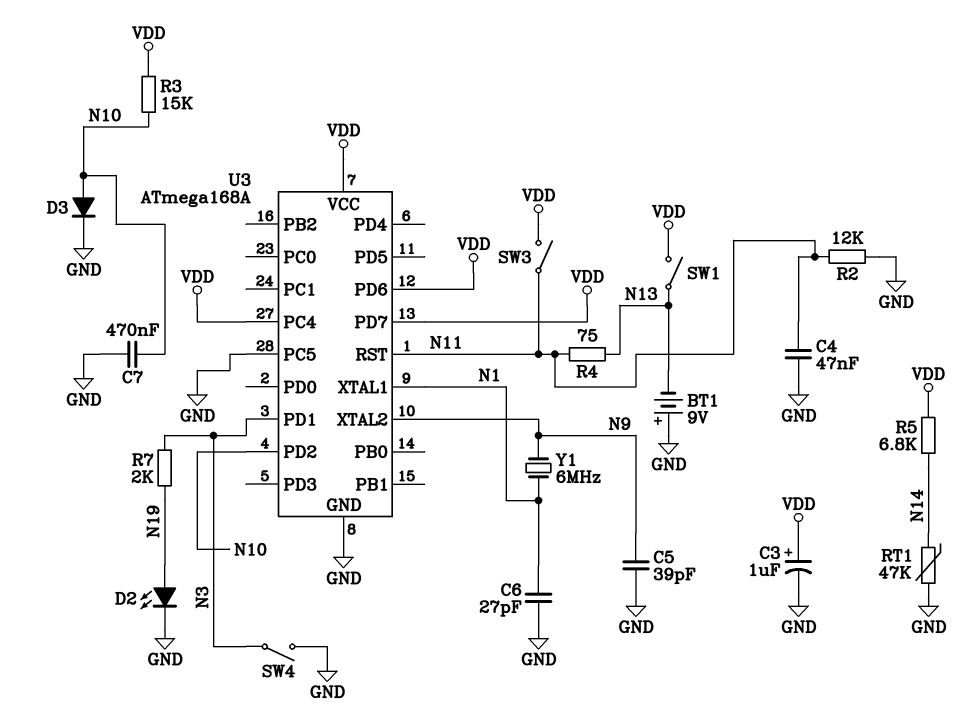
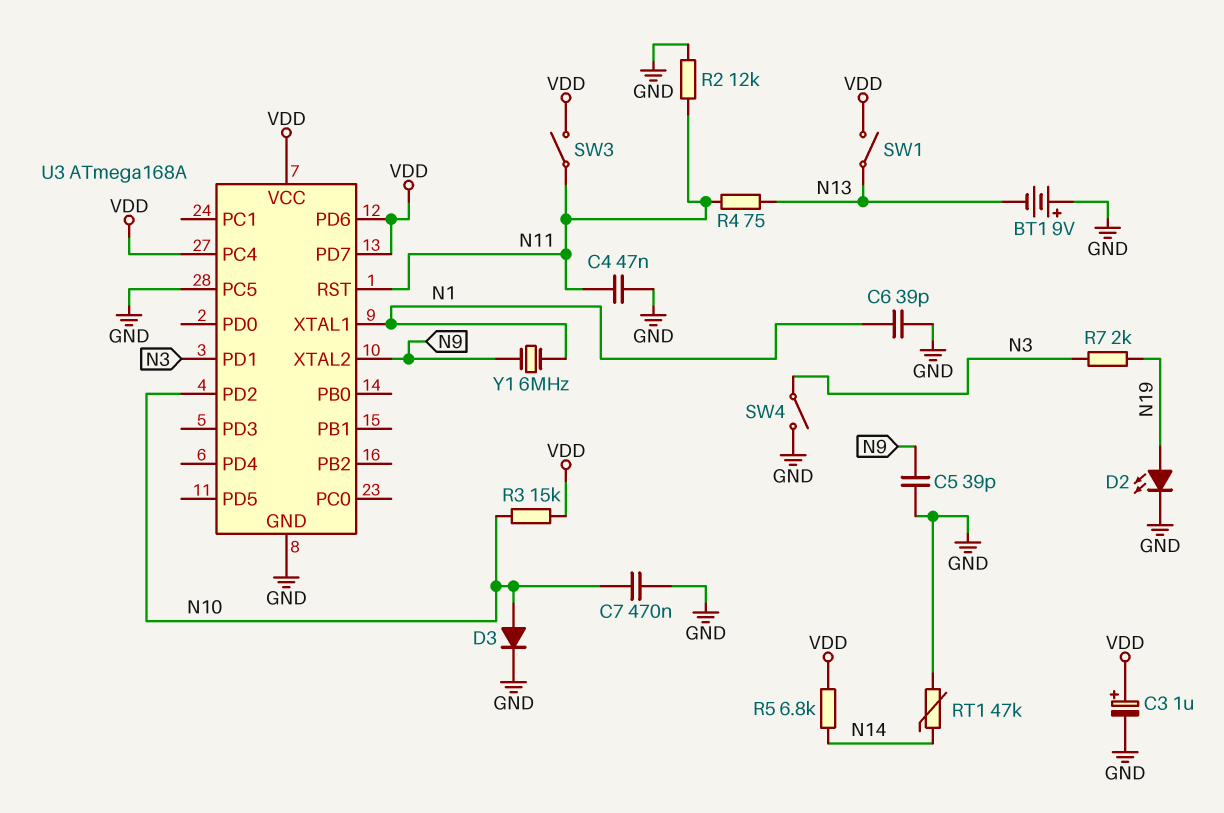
C6: 27pF (GND, N1) -> 39pF (GND, N1)

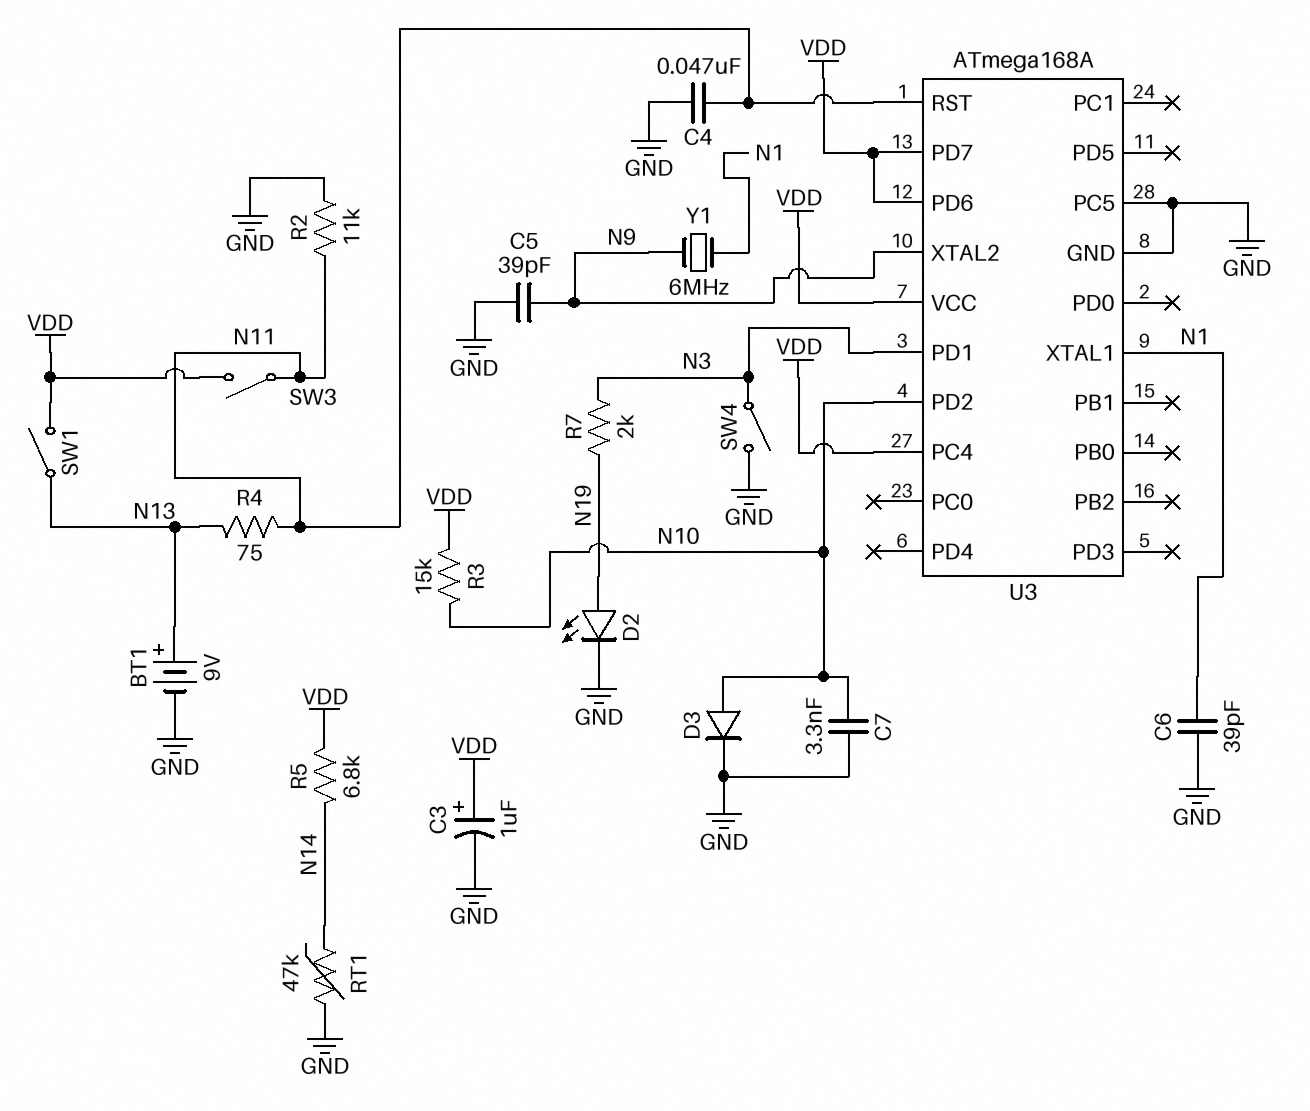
BT1: 9V (plus GND, minus N13) -> 9V (plus N13, minus GND)
C7: 470nF (GND, N10) -> 3.3nF (GND, N10)
R2: 12k (GND, N11) -> 11k (GND, N11)

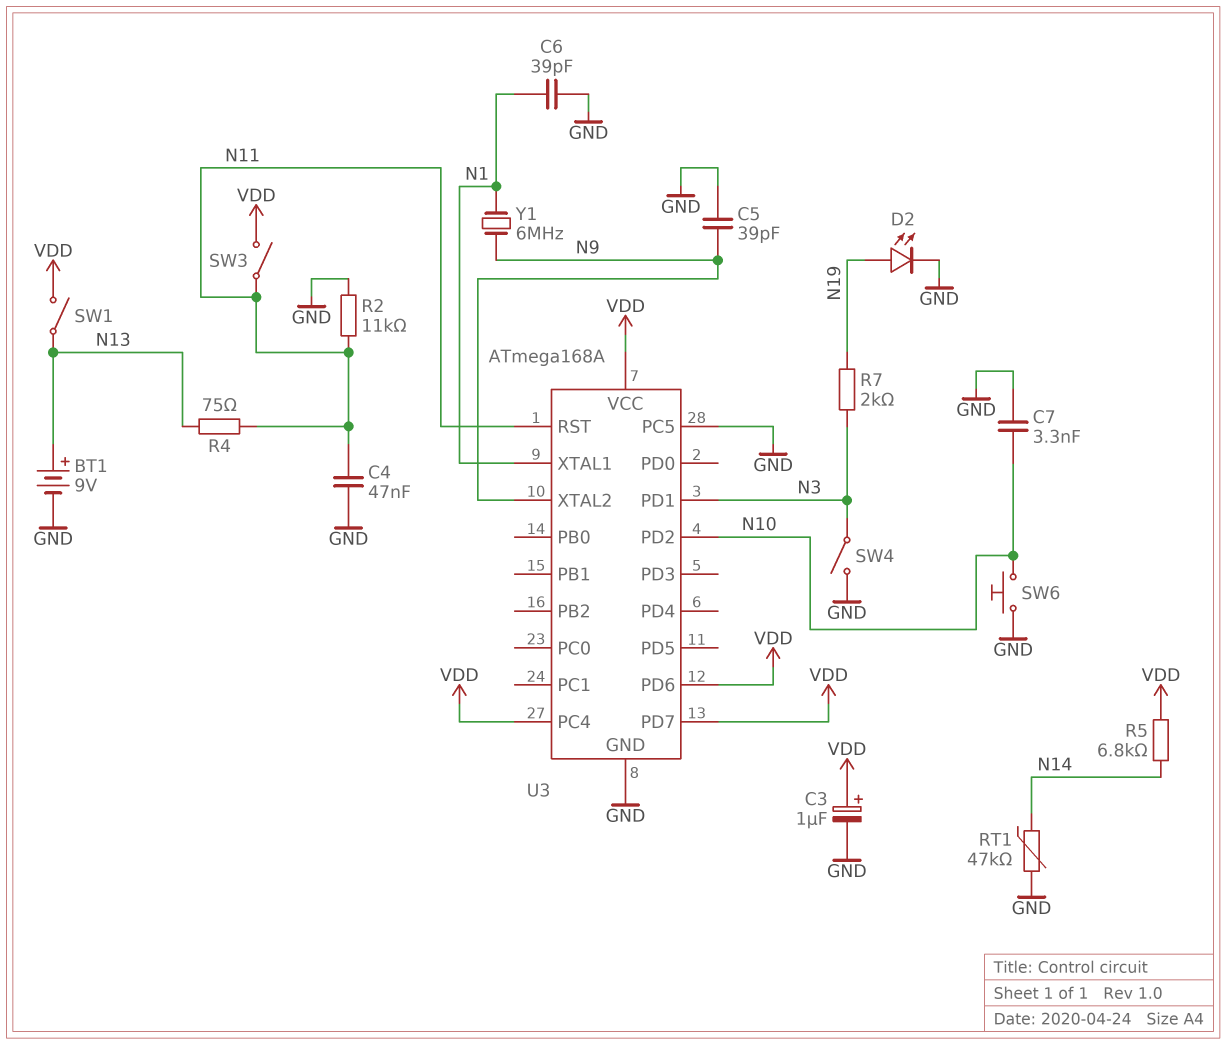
D3: diode (A N10, K GND) -> none
R3: 15k (N10, VDD) -> none
SW6: none -> button (GND, N10)

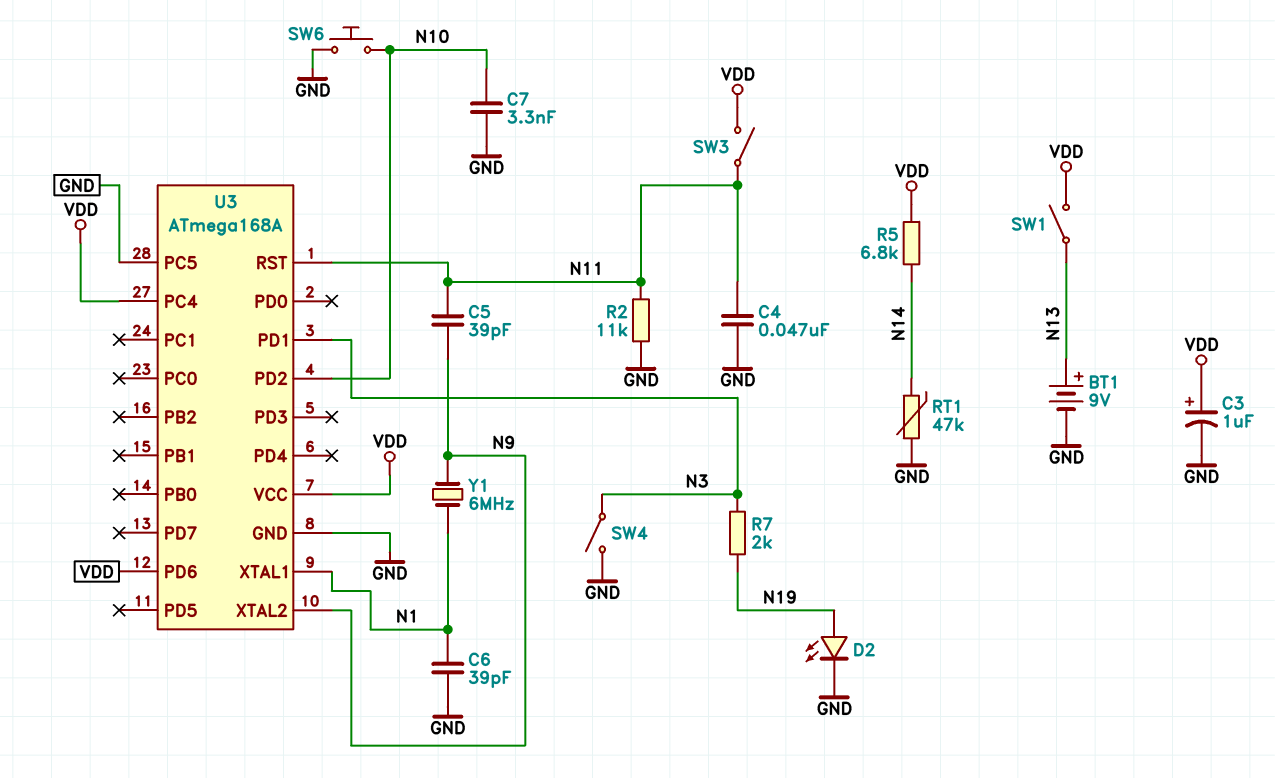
C5: 39pF (GND, N9) -> 39pF (N9, N11)
R4: 75 (N11, N13) -> none
U3 pin PD7: VDD -> none

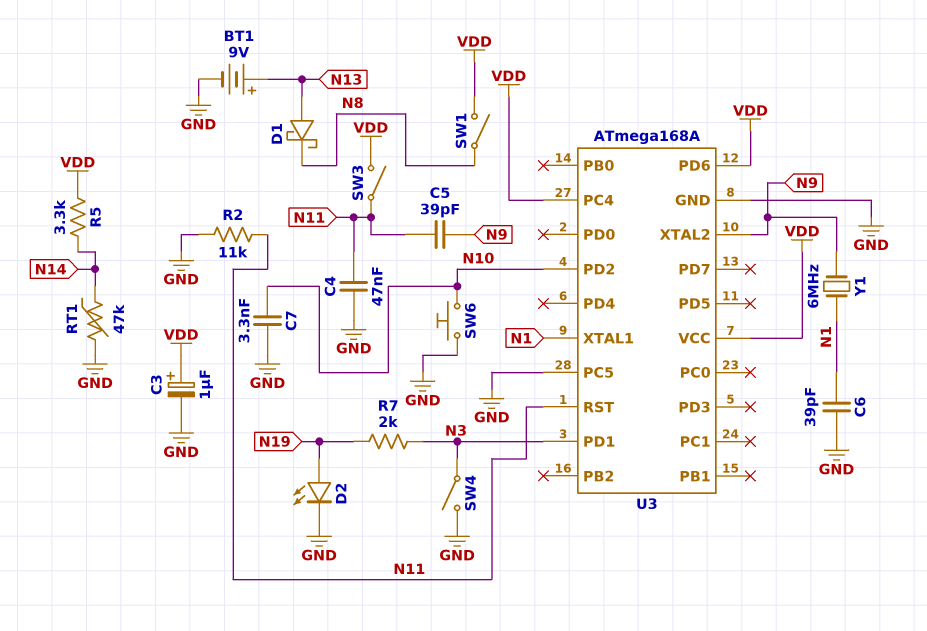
D1: none -> schottky (A N13, K N8)
R5: 6.8k (N14, VDD) -> 3.3k (N14, VDD)
SW1: switch (N13, VDD) -> switch (N8, VDD)

